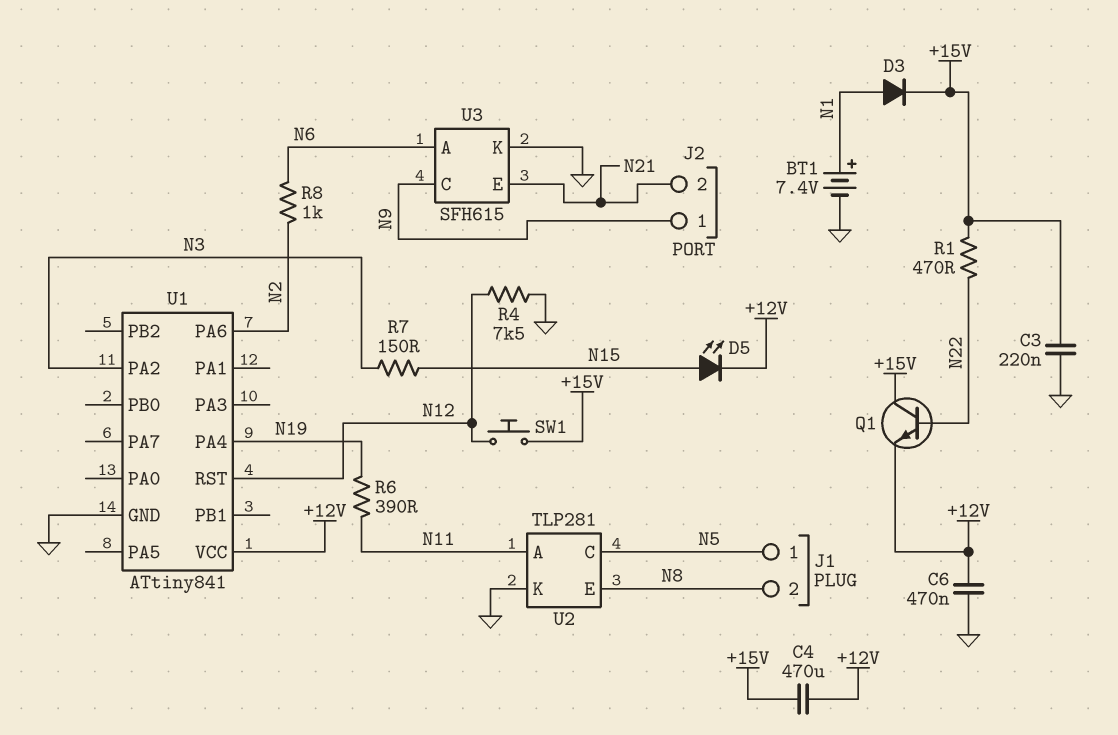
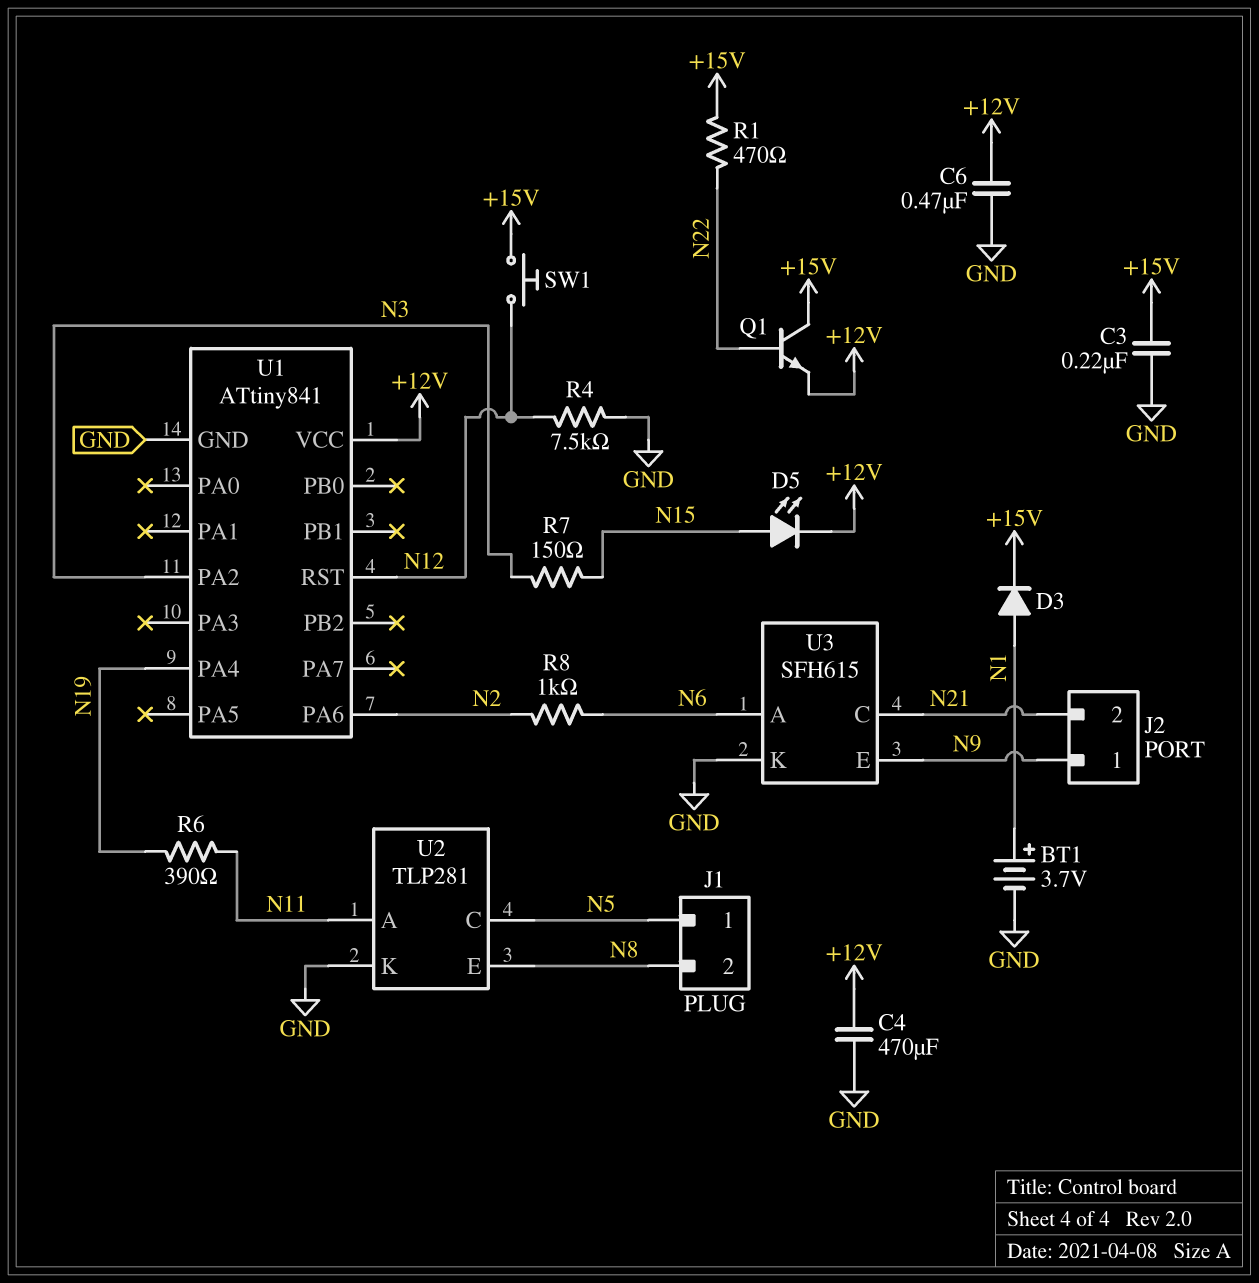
BT1: 7.4V (plus N1, minus GND) -> 3.7V (plus N1, minus GND)
C4: 470uF (+12V, +15V) -> 470uF (+12V, GND)
U3 pin C: N9 -> N21
U3 pin E: N21 -> N9

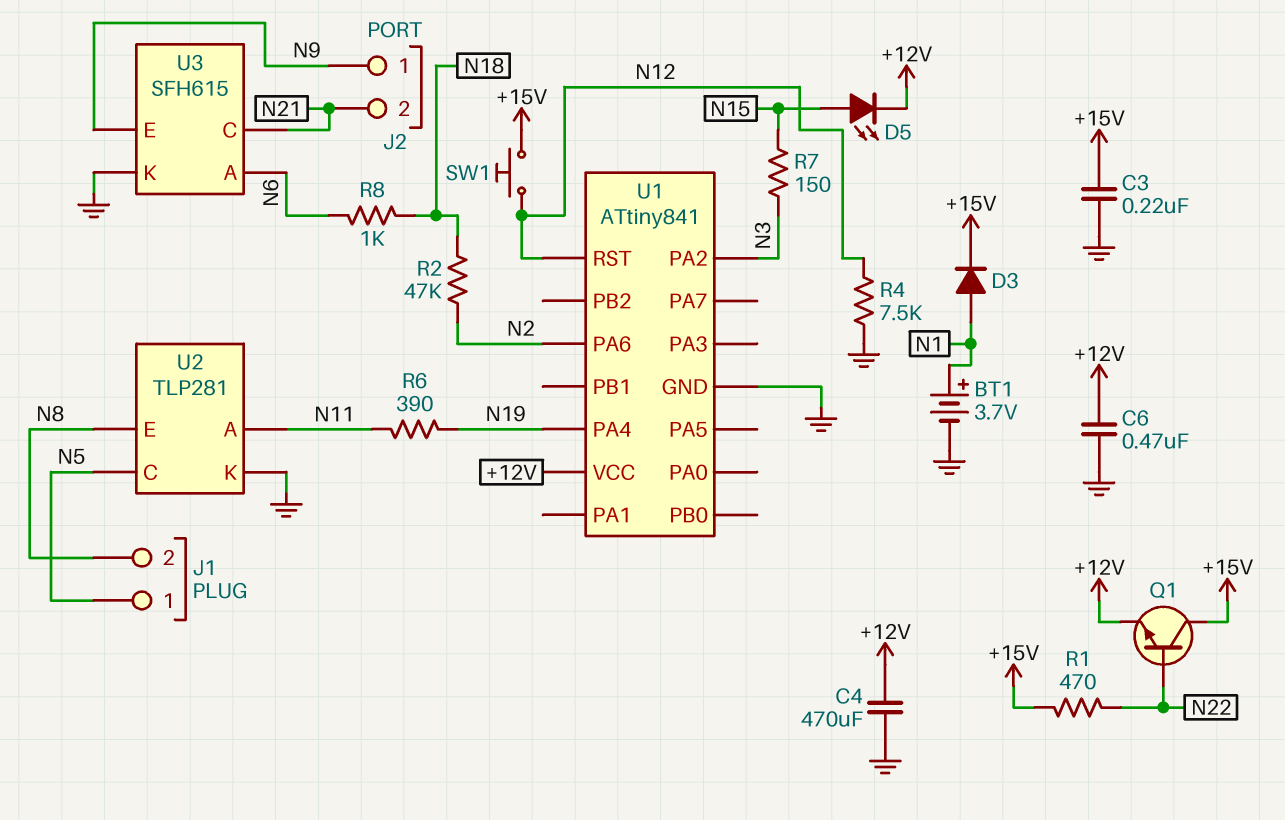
R2: none -> 47k (N2, N18)
R8: 1k (N2, N6) -> 1k (N6, N18)

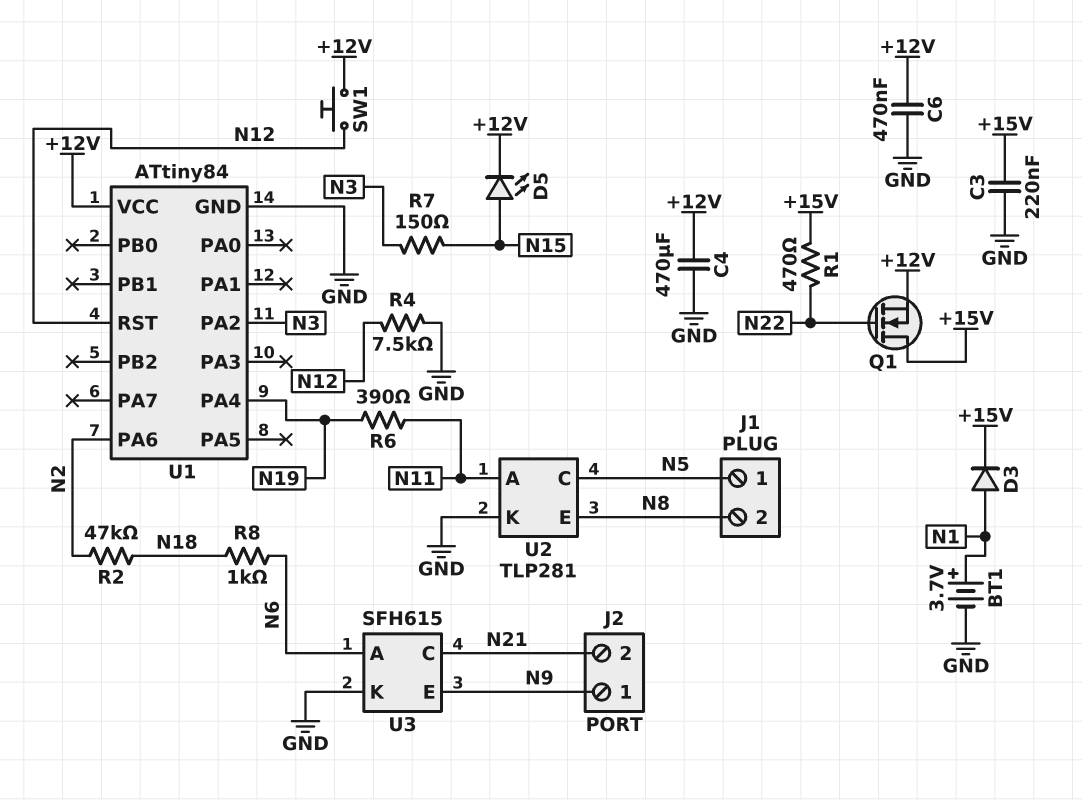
Q1: NPN (B N22, C +15V, E +12V) -> NMOS (G N22, D +15V, S +12V)
SW1: button (+15V, N12) -> button (+12V, N12)
U1: ATtiny841 -> ATtiny84

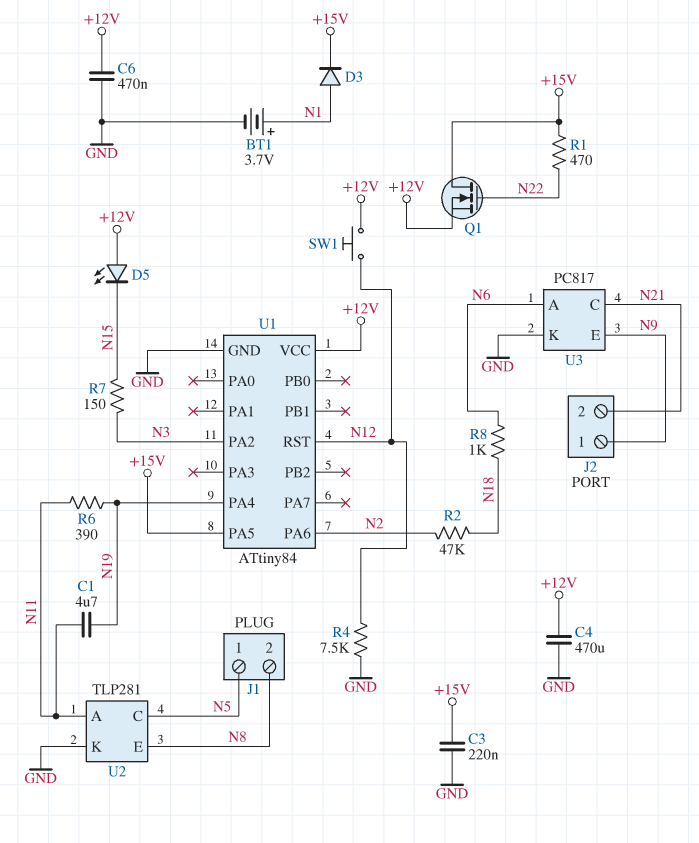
C1: none -> 4.7uF (N11, N19)
D5: LED (A N15, K +12V) -> LED (A +12V, K N15)
U1 pin PA5: none -> +15V
U3: SFH615 -> PC817

